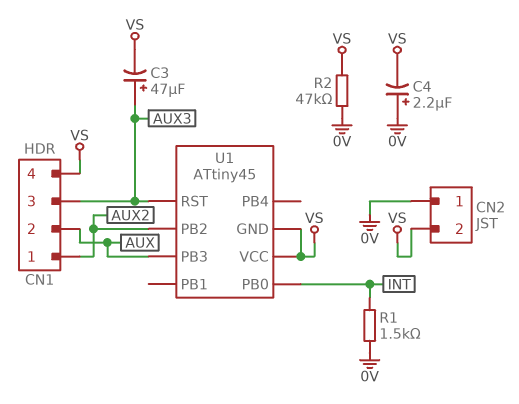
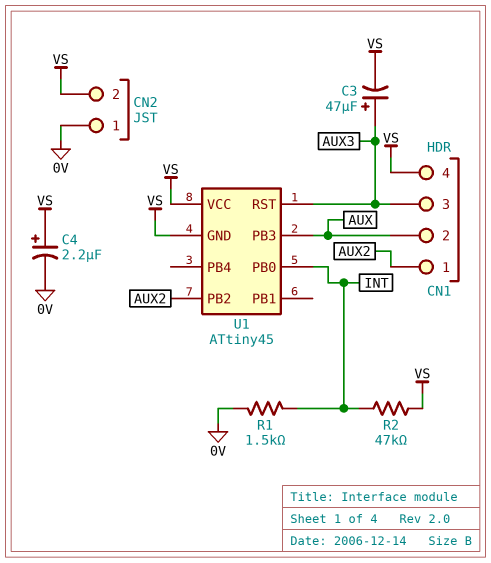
C4: 2.2uF (plus 0V, minus VS) -> 2.2uF (plus VS, minus 0V)
R2: 47k (0V, VS) -> 47k (INT, VS)

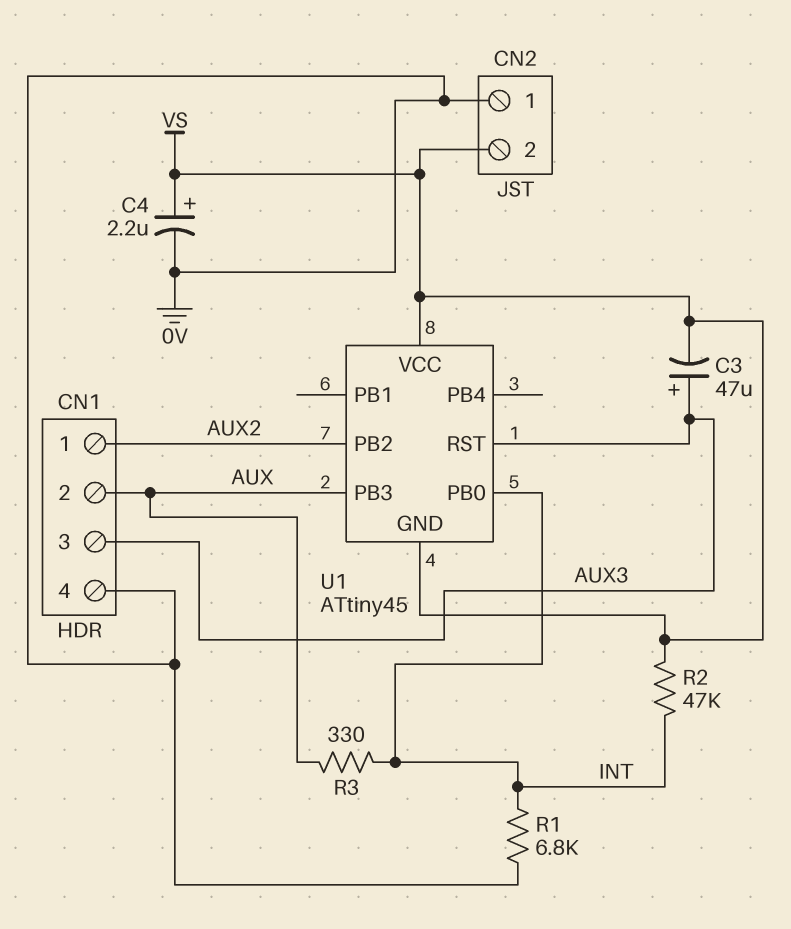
CN1 pin 4: VS -> 0V
R1: 1.5k (0V, INT) -> 6.8k (0V, INT)
R3: none -> 330 (AUX, INT)

